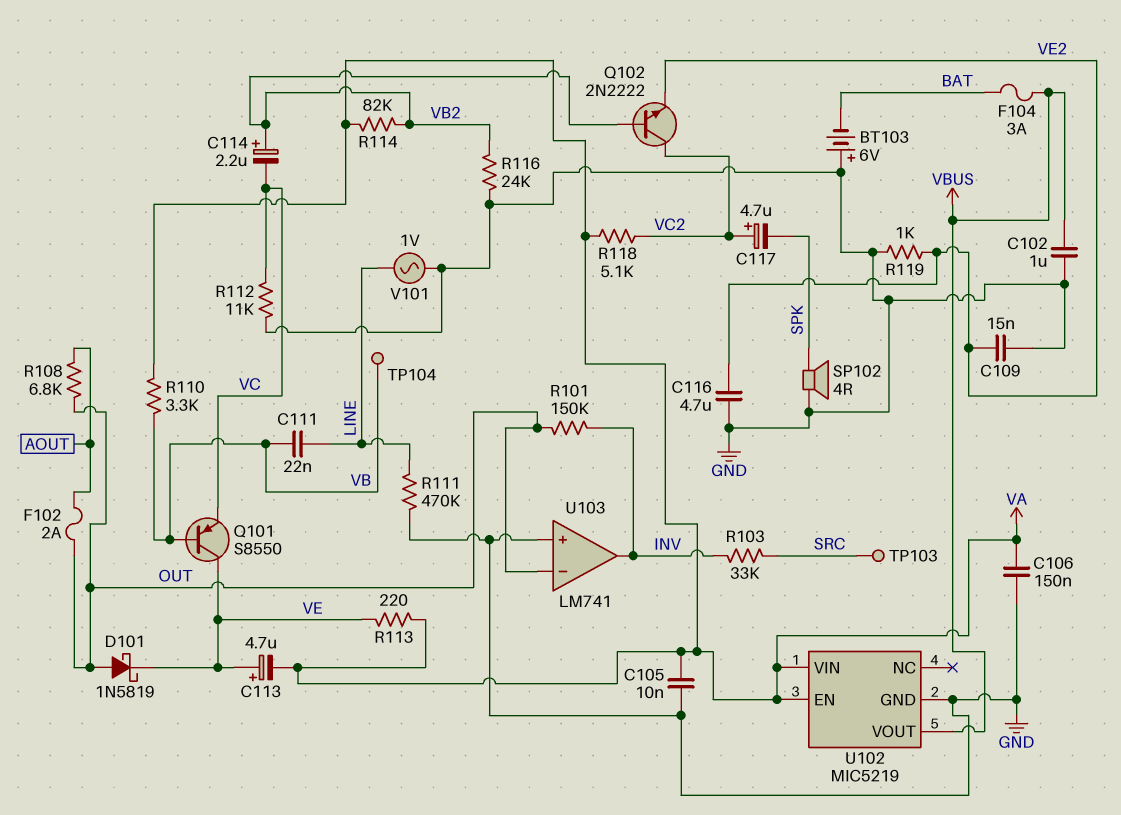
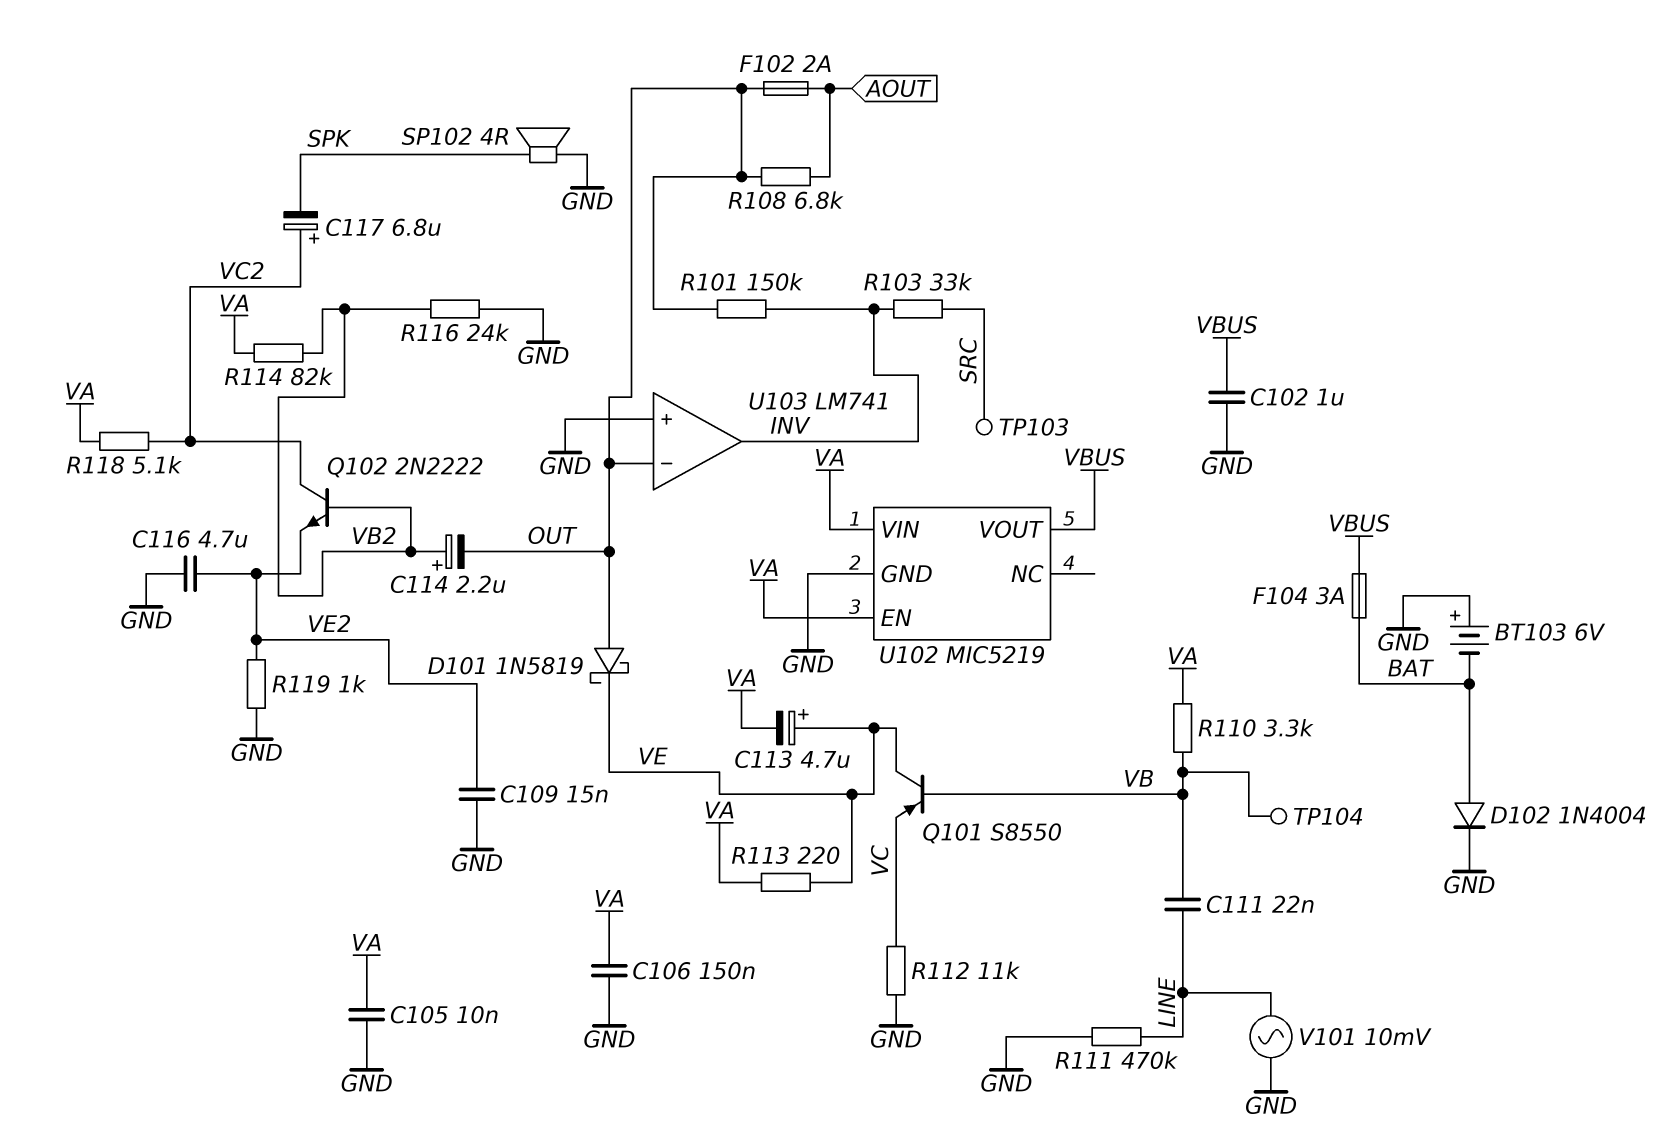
C114: 2.2uF (plus VB2, minus VC) -> 2.2uF (plus VB2, minus OUT)
C117: 4.7uF (plus VC2, minus SPK) -> 6.8uF (plus VC2, minus SPK)
D102: none -> diode 1N4004 (A BAT, K GND)
V101: AC 1V (GND, LINE) -> AC 10mV (GND, LINE)

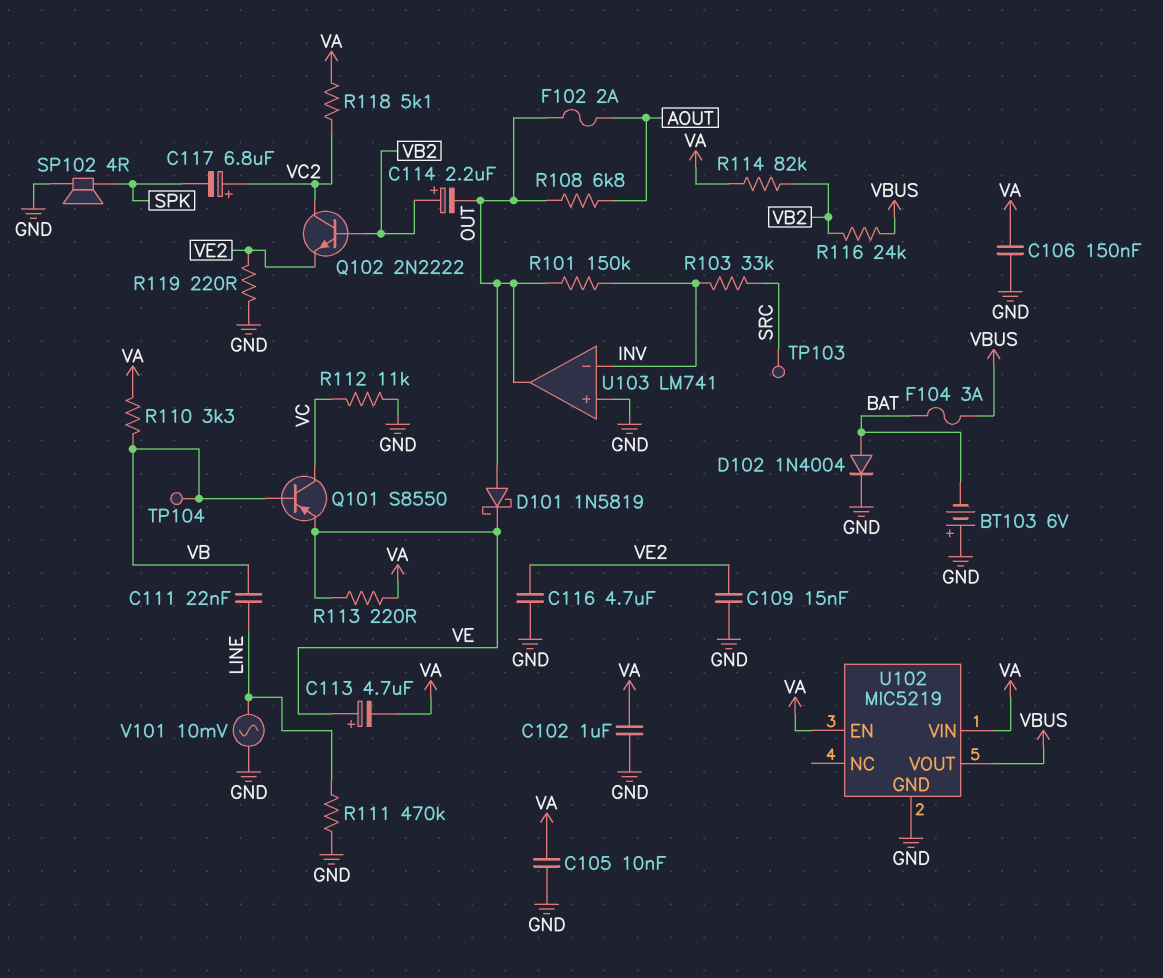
C102: 1uF (GND, VBUS) -> 1uF (GND, VA)
Q101: PNP S8550 (B VB, C VE, E VC) -> PNP S8550 (B VB, C VC, E VE)
R116: 24k (GND, VB2) -> 24k (VB2, VBUS)
R119: 1k (GND, VE2) -> 220 (GND, VE2)
U103 pin in-: OUT -> INV
U103 pin out: INV -> OUT

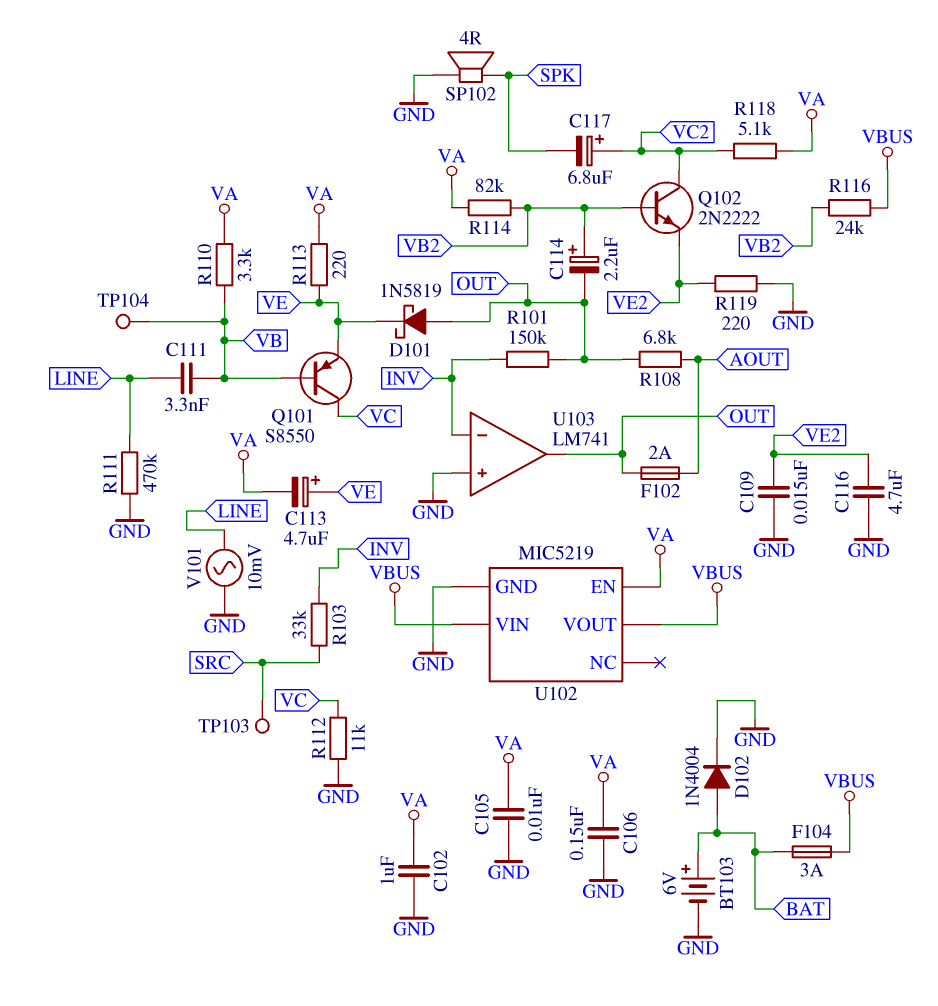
BT103: 6V (plus GND, minus BAT) -> 6V (plus BAT, minus GND)
C111: 22nF (LINE, VB) -> 3.3nF (LINE, VB)
U102 pin VIN: VA -> VBUS

